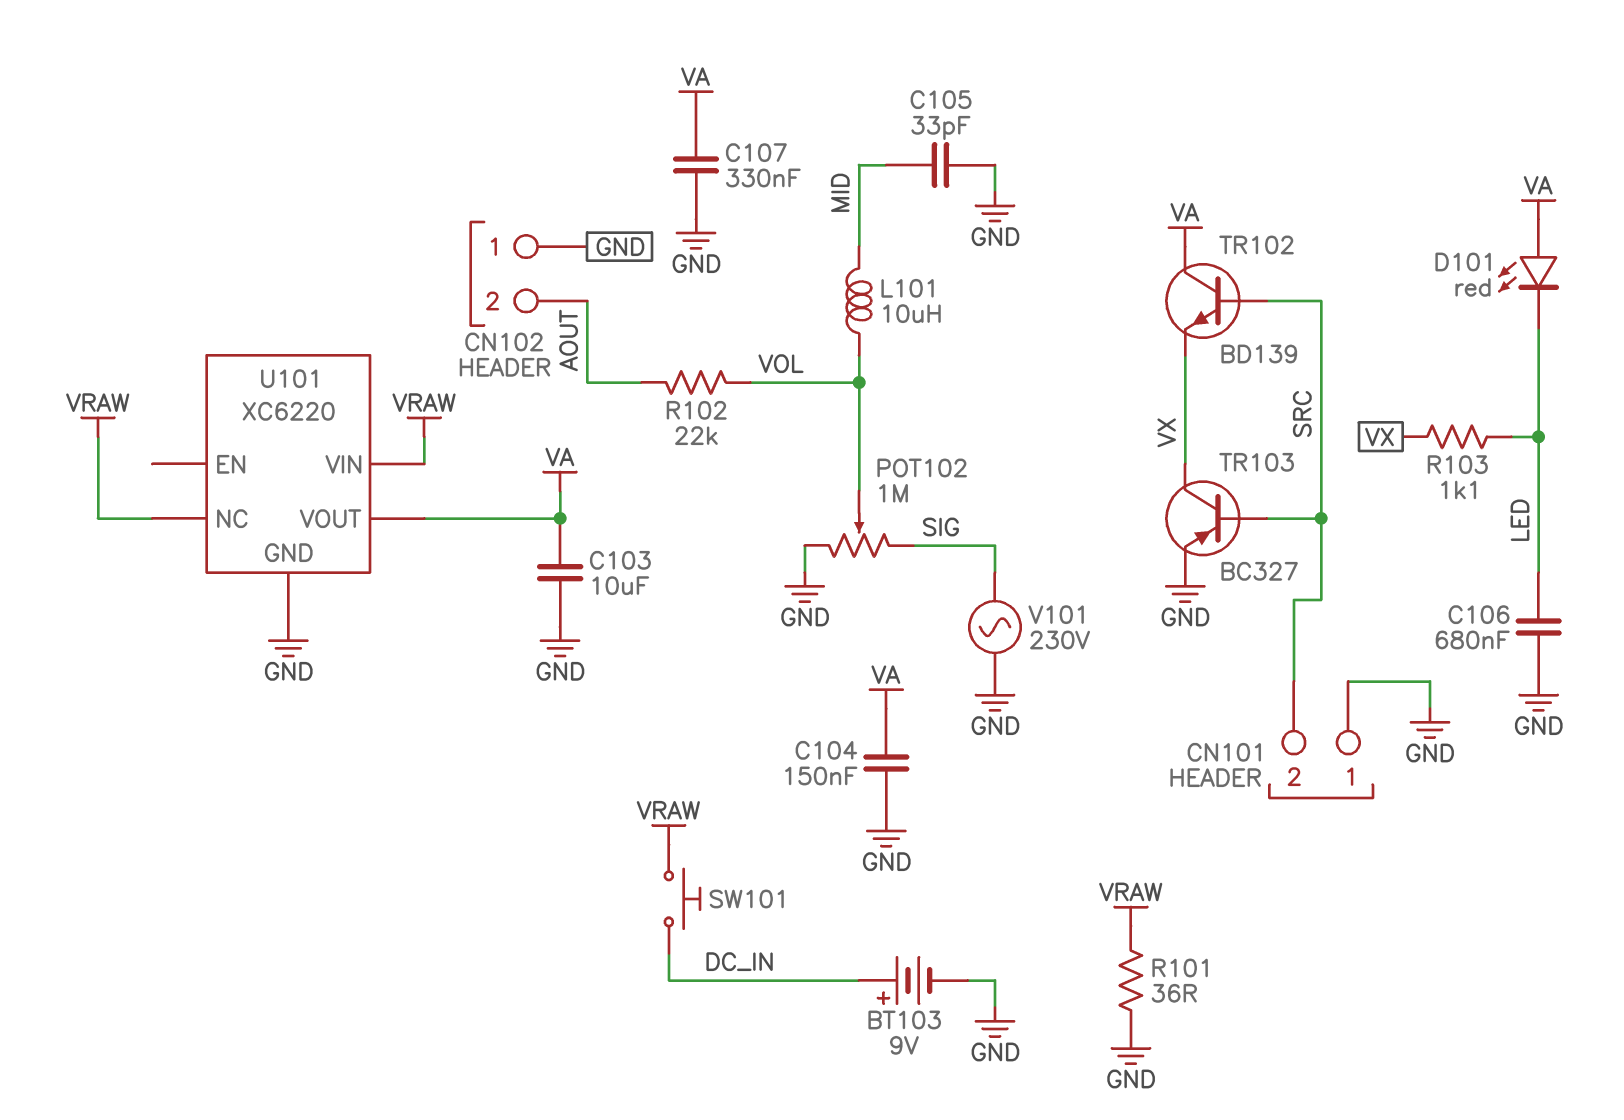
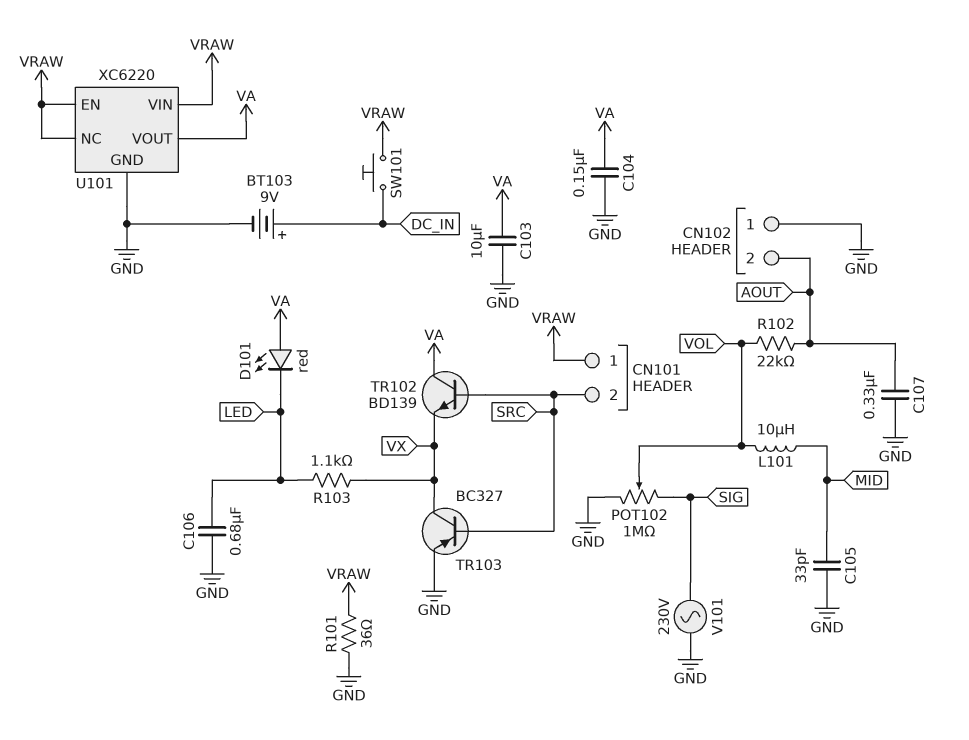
C107: 330nF (GND, VA) -> 330nF (AOUT, GND)
CN101 pin 1: GND -> VRAW
U101 pin EN: none -> VRAW

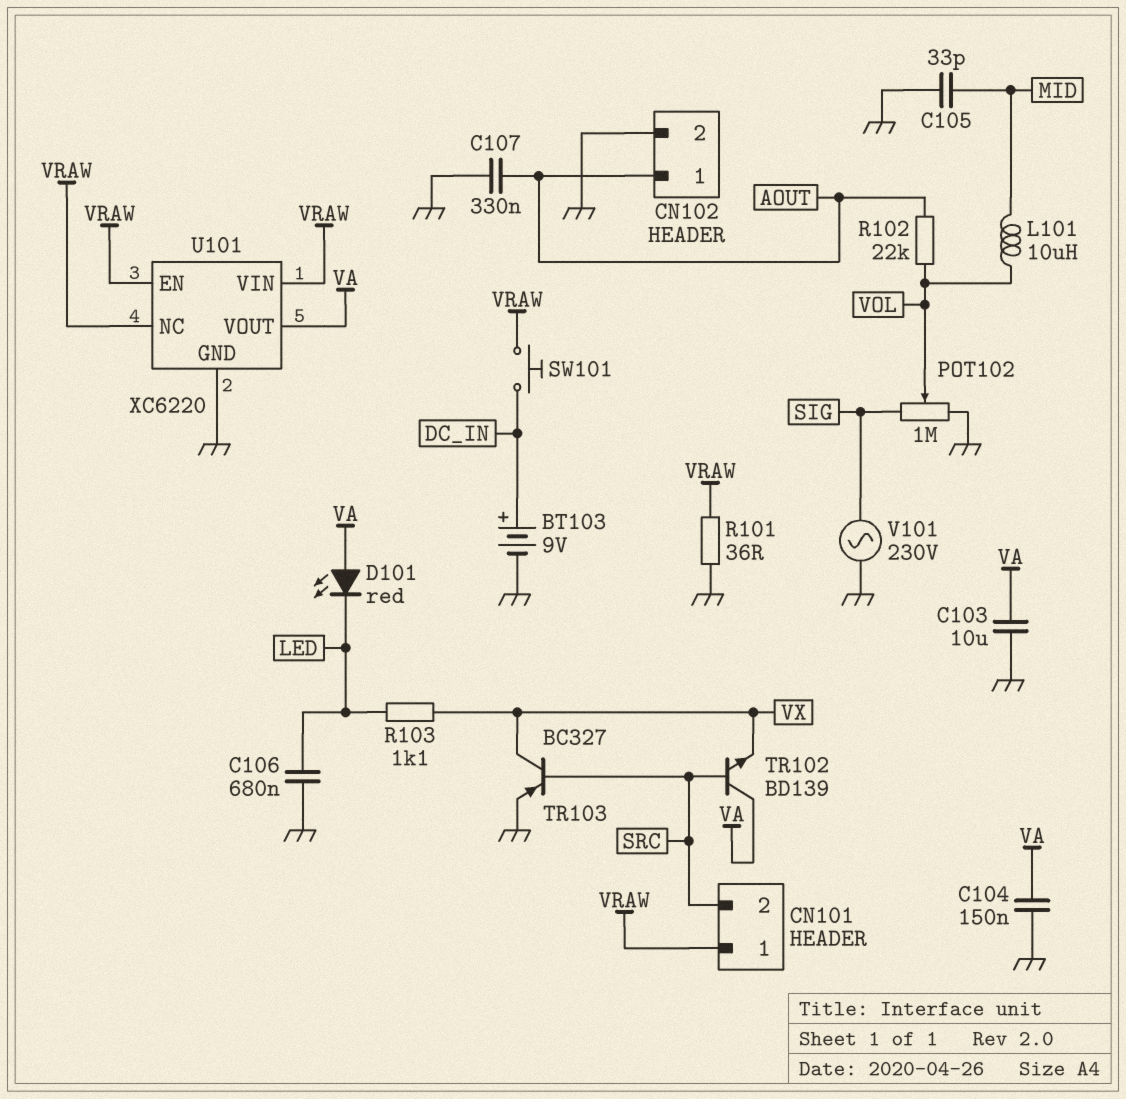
CN102 pin 1: GND -> AOUT
CN102 pin 2: AOUT -> GND

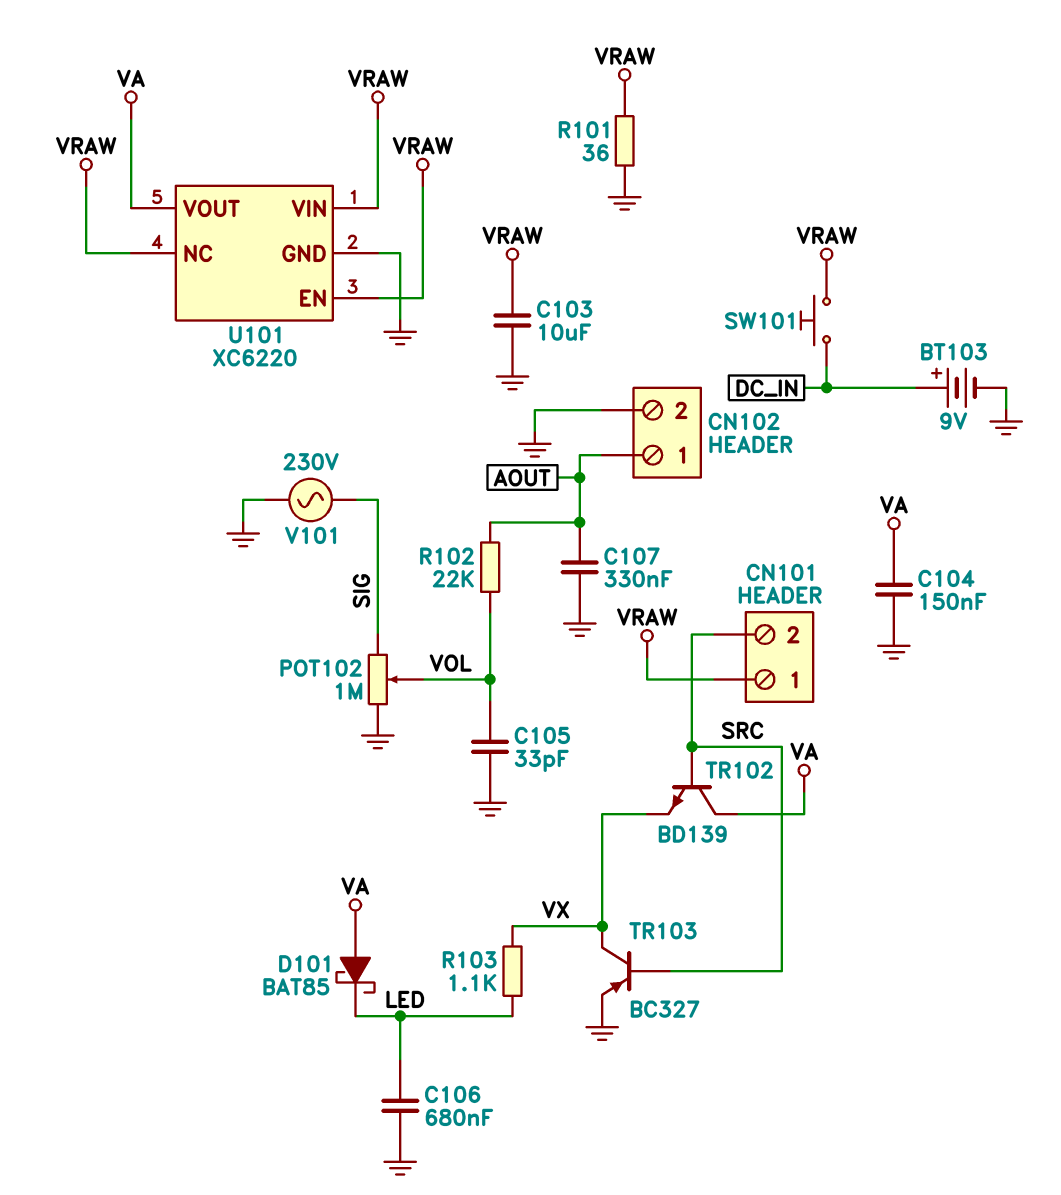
C103: 10uF (GND, VA) -> 10uF (GND, VRAW)
C105: 33pF (GND, MID) -> 33pF (GND, VOL)
D101: LED red (A VA, K LED) -> schottky BAT85 (A VA, K LED)
L101: 10uH (MID, VOL) -> none

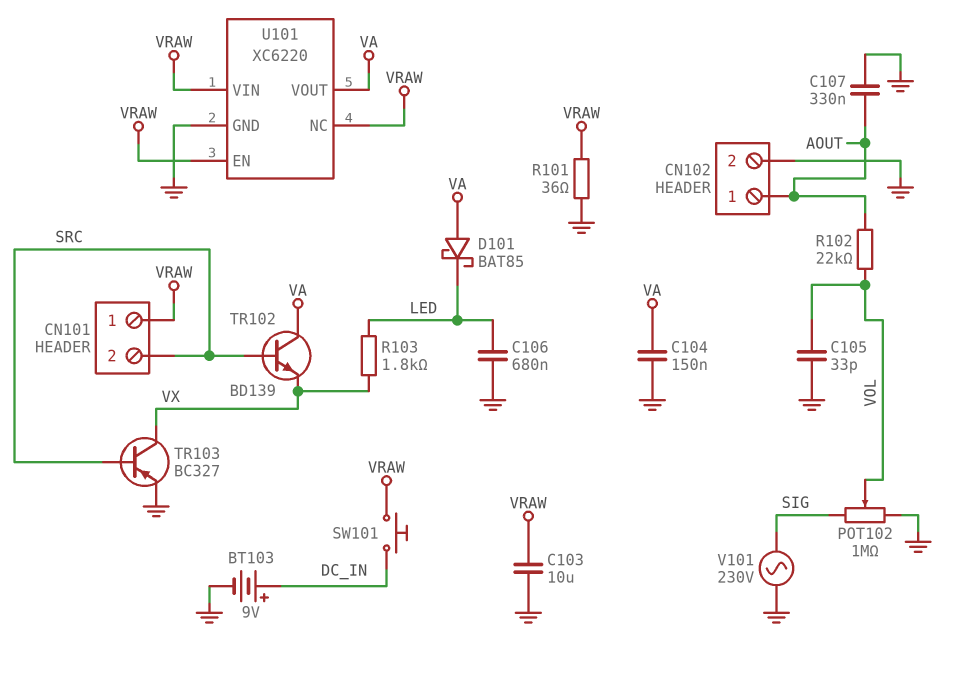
R103: 1.1k (LED, VX) -> 1.8k (LED, VX)

